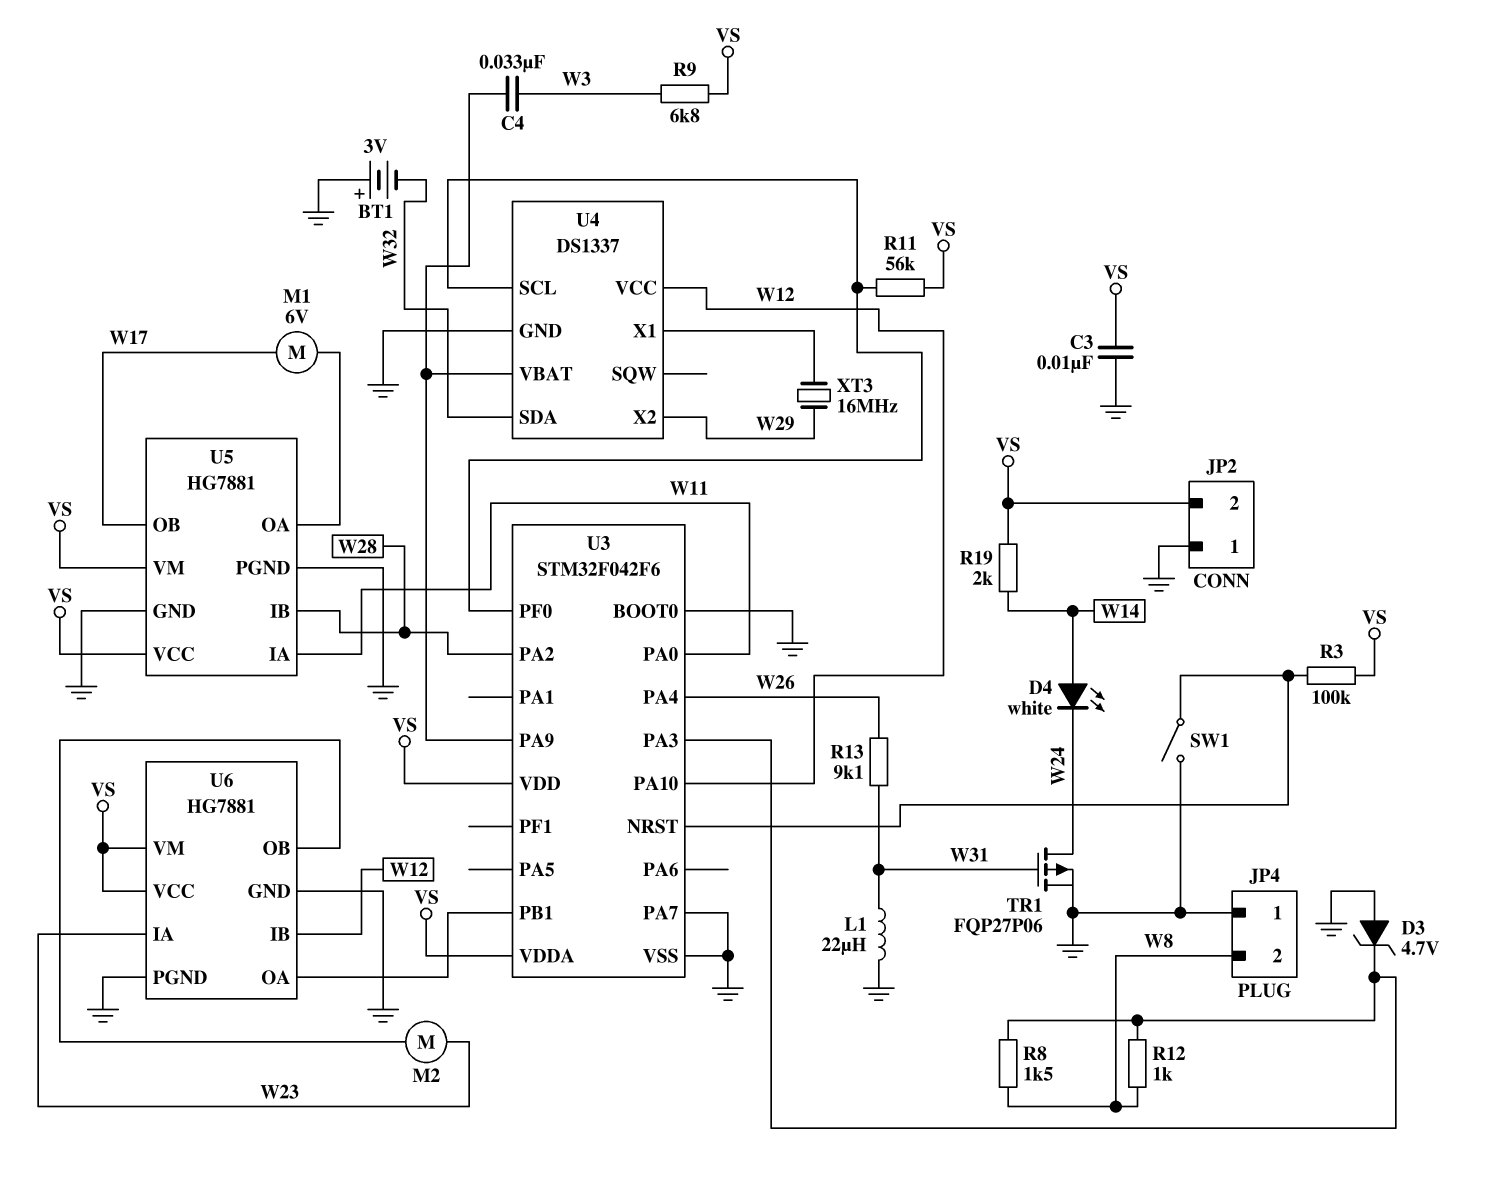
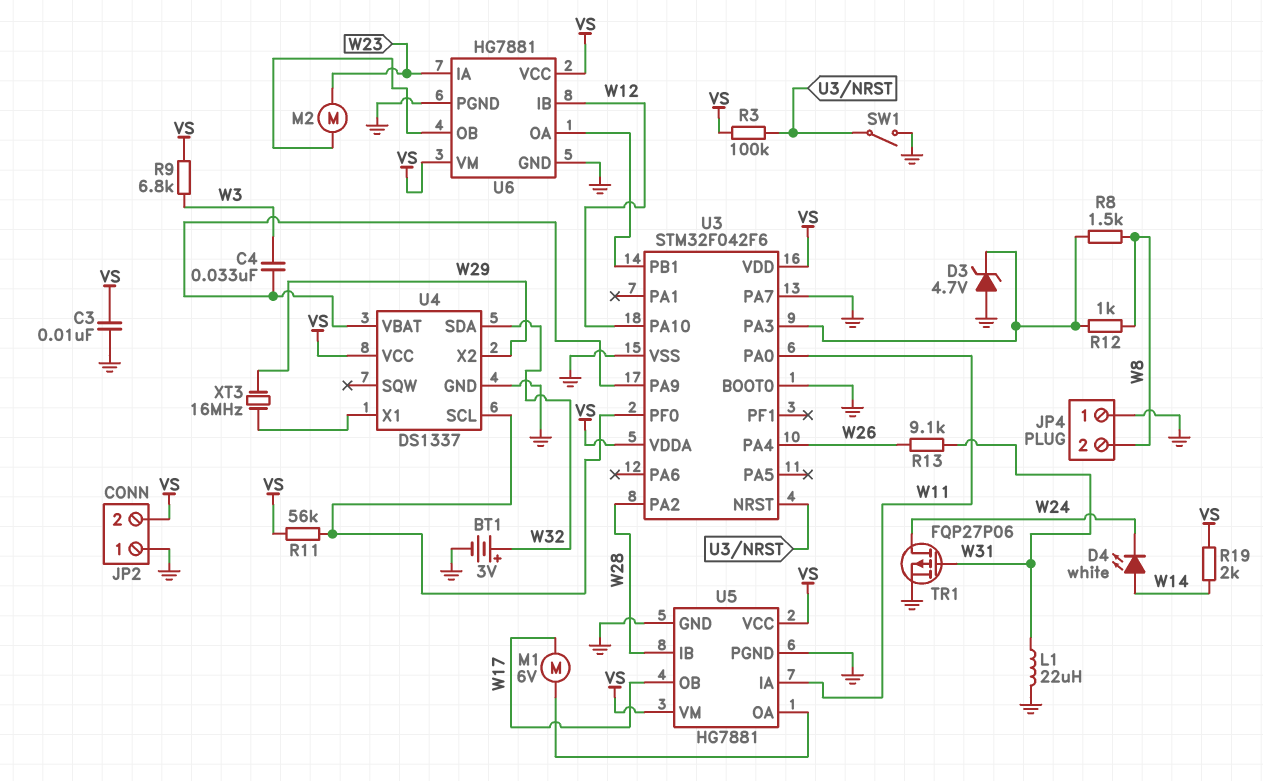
BT1: 3V (plus GND, minus W32) -> 3V (plus W32, minus GND)
U4 pin VCC: W12 -> VS

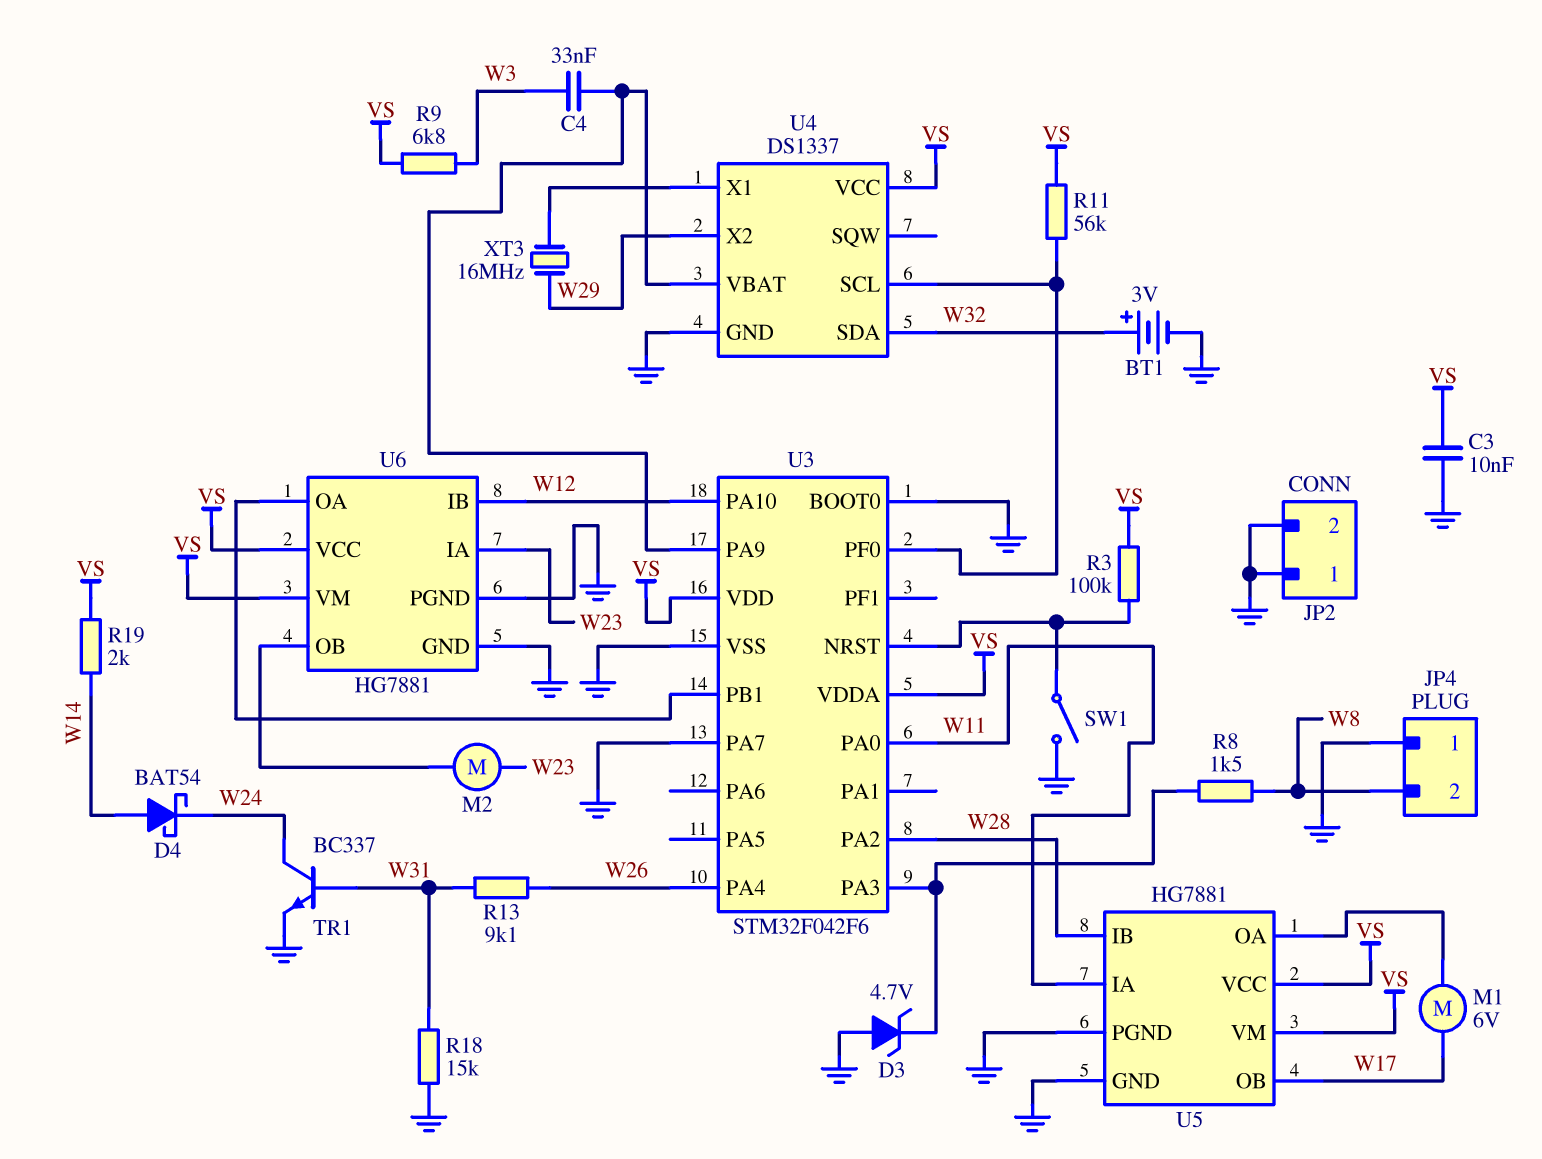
D4: LED white (A W14, K W24) -> schottky BAT54 (A W14, K W24)
JP2 pin 2: VS -> GND
L1: 22uH (GND, W31) -> none
R12: 1k (U3/PA3, W8) -> none
R18: none -> 15k (GND, W31)
TR1: PMOS FQP27P06 (G W31, D W24, S GND) -> NPN BC337 (B W31, C W24, E GND)

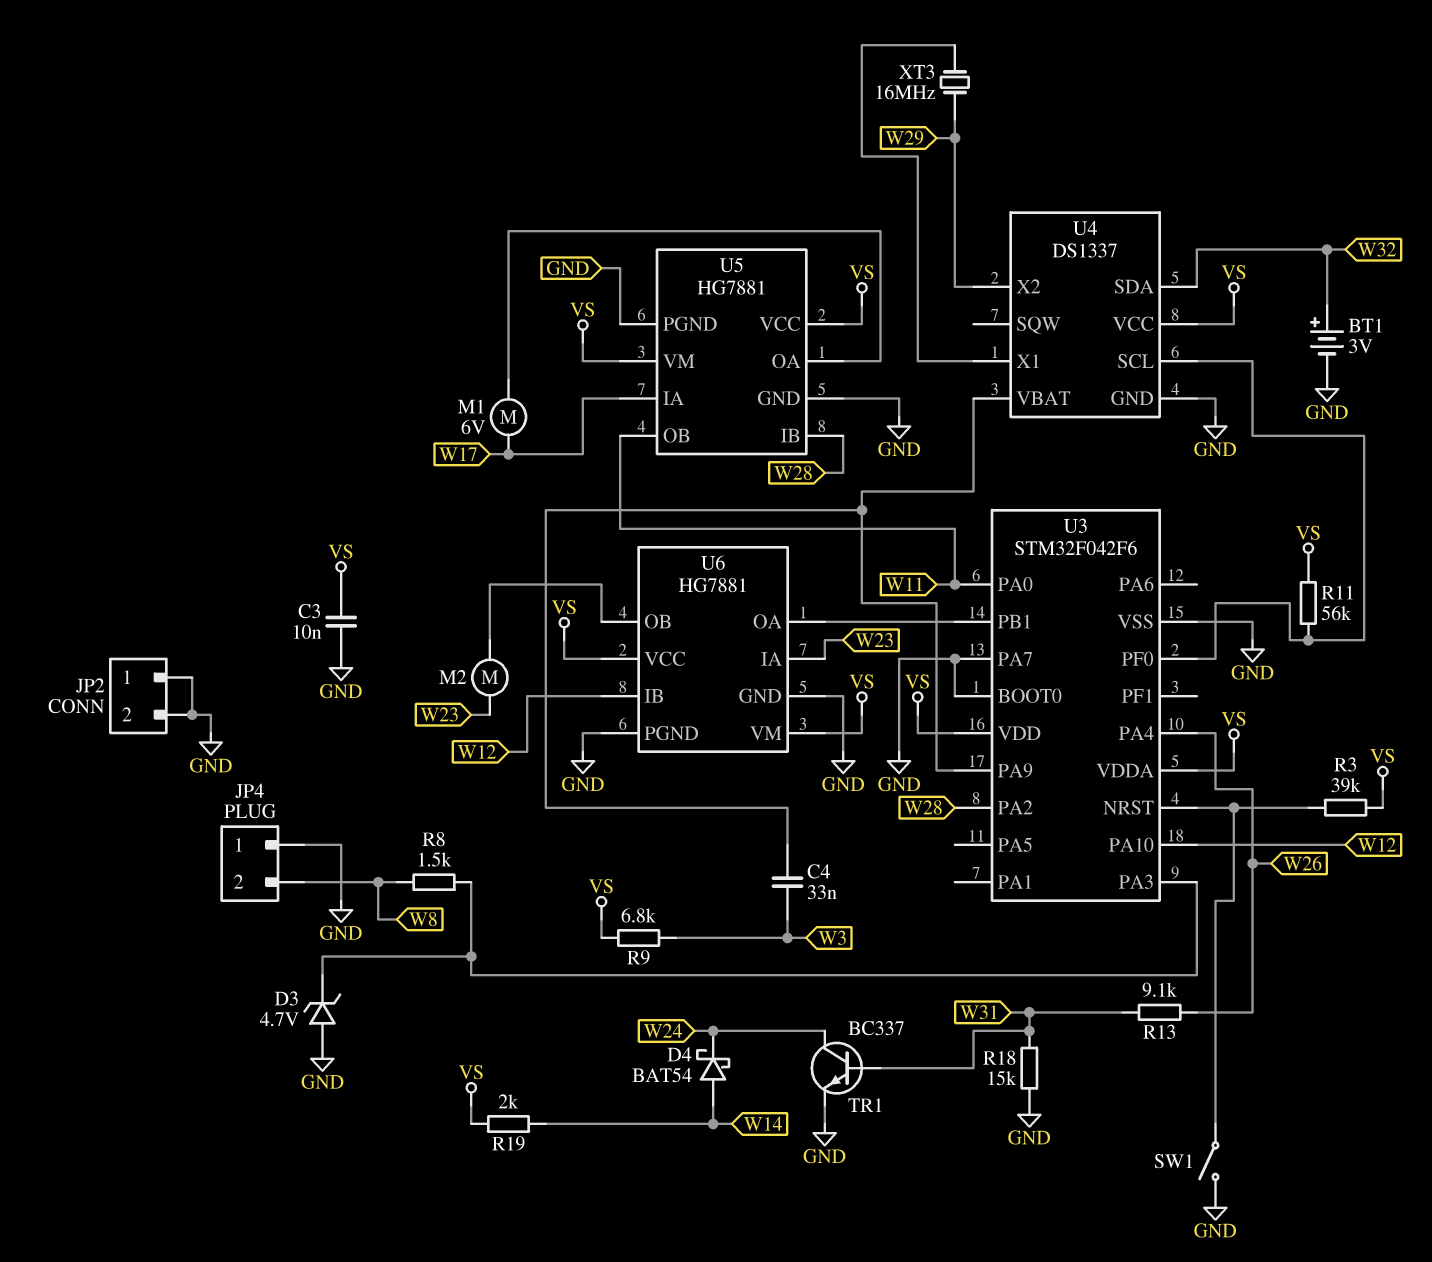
R3: 100k (U3/NRST, VS) -> 39k (U3/NRST, VS)
U5 pin IA: W11 -> W17
U5 pin OB: W17 -> W11

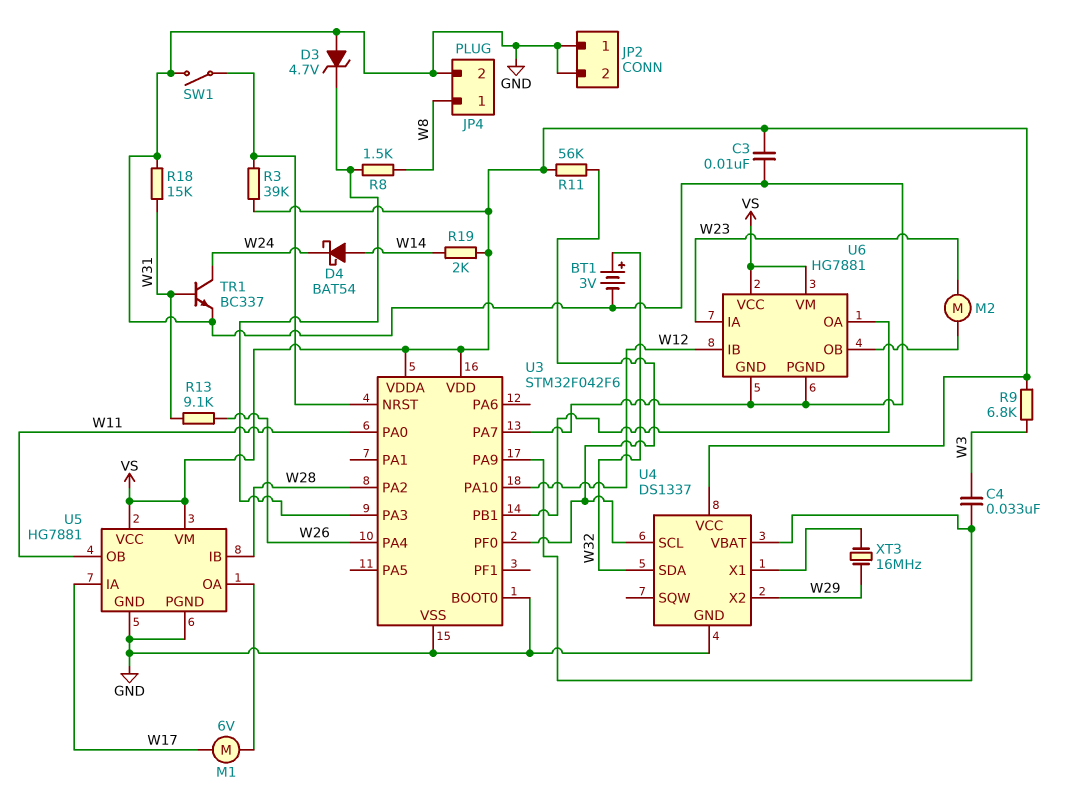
JP4 pin 1: GND -> W8
JP4 pin 2: W8 -> GND

